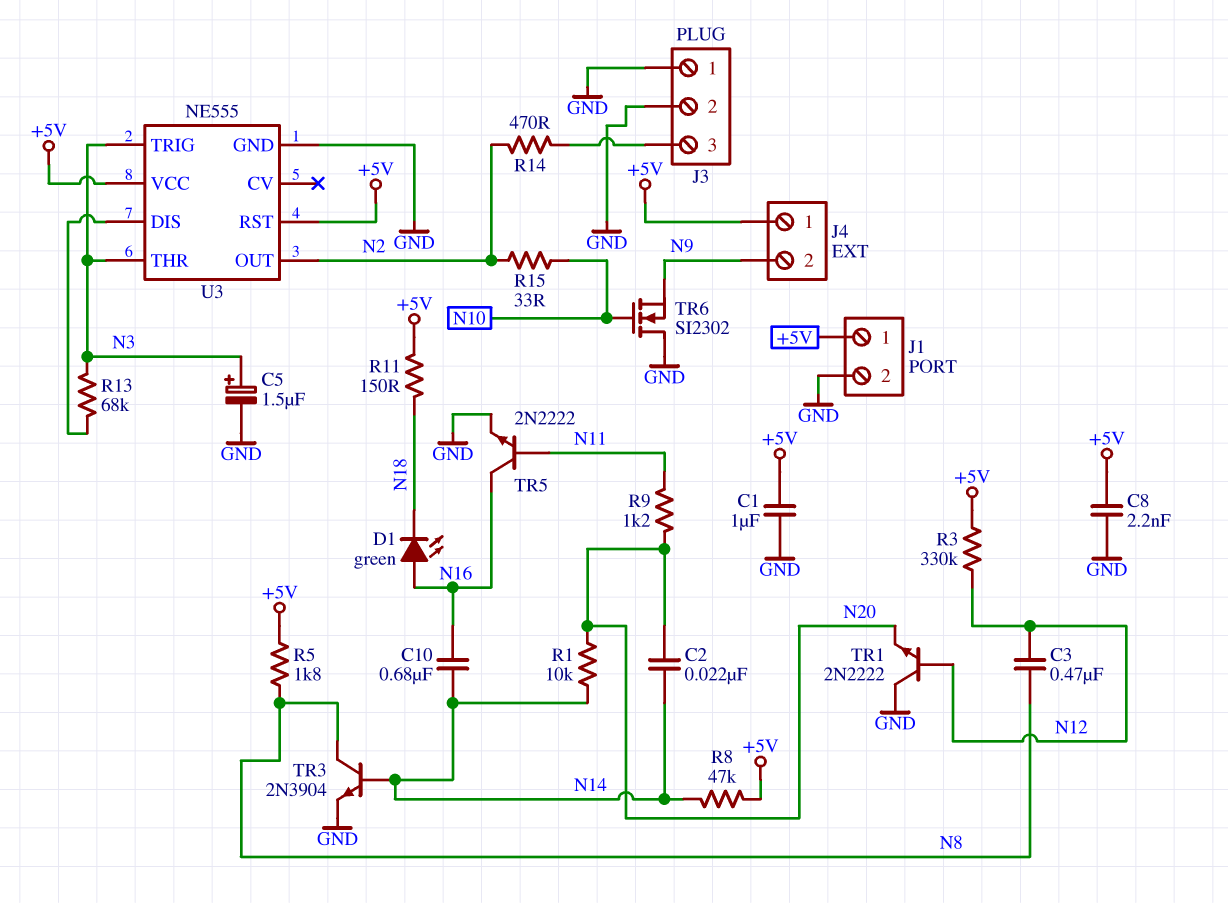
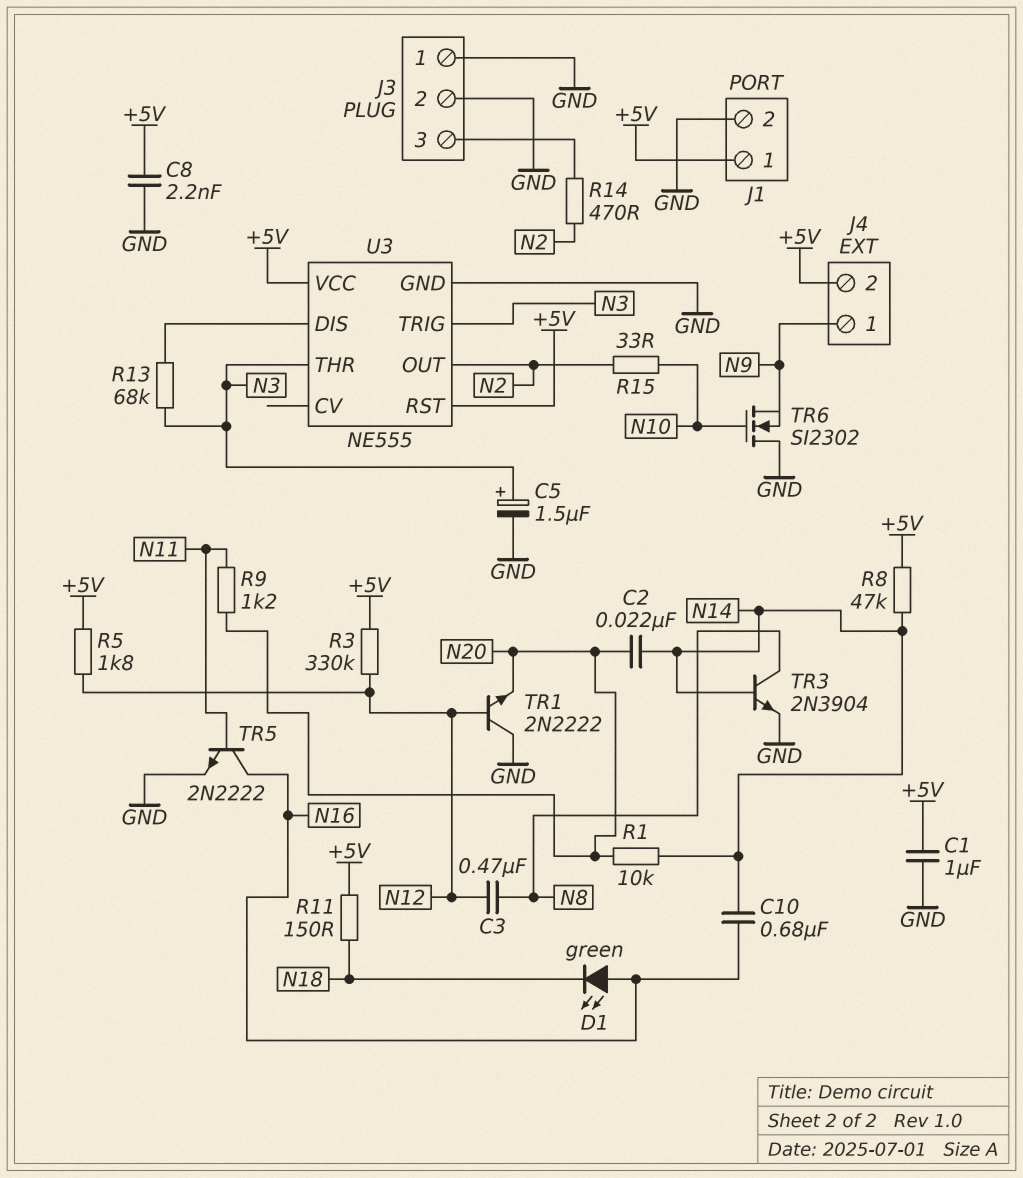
J4 pin 1: +5V -> N9
J4 pin 2: N9 -> +5V
R5: 1.8k (+5V, N8) -> 1.8k (+5V, N12)

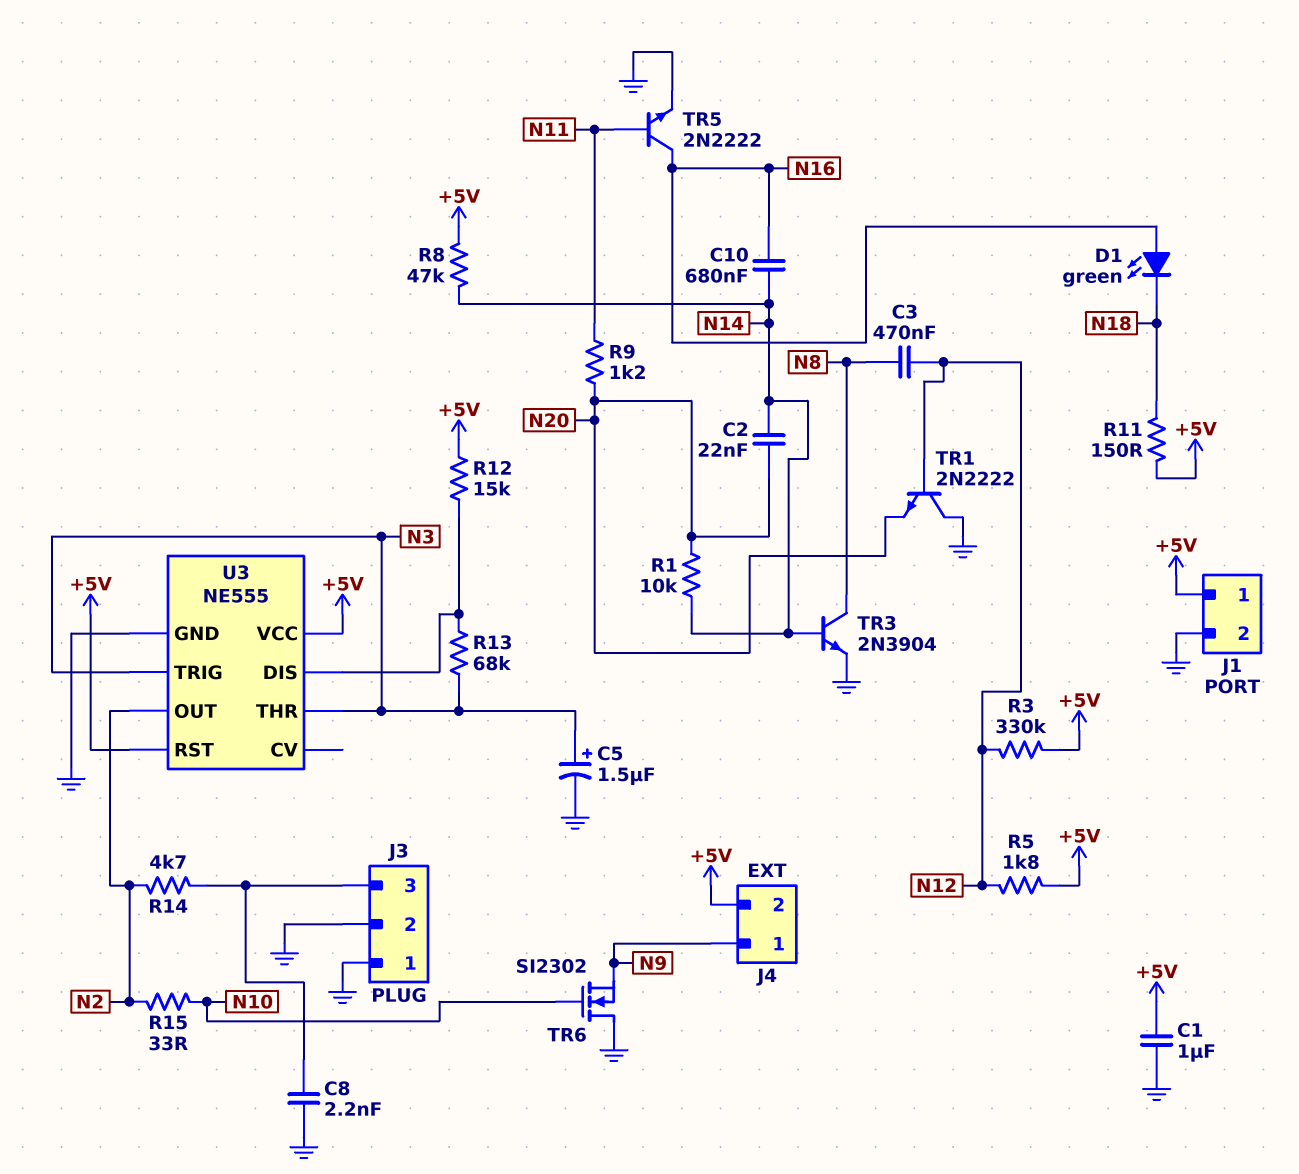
C8: 2.2nF (+5V, GND) -> 2.2nF (GND, J3/3)
R12: none -> 15k (+5V, U3/DIS)
R14: 470 (J3/3, N2) -> 4.7k (J3/3, N2)

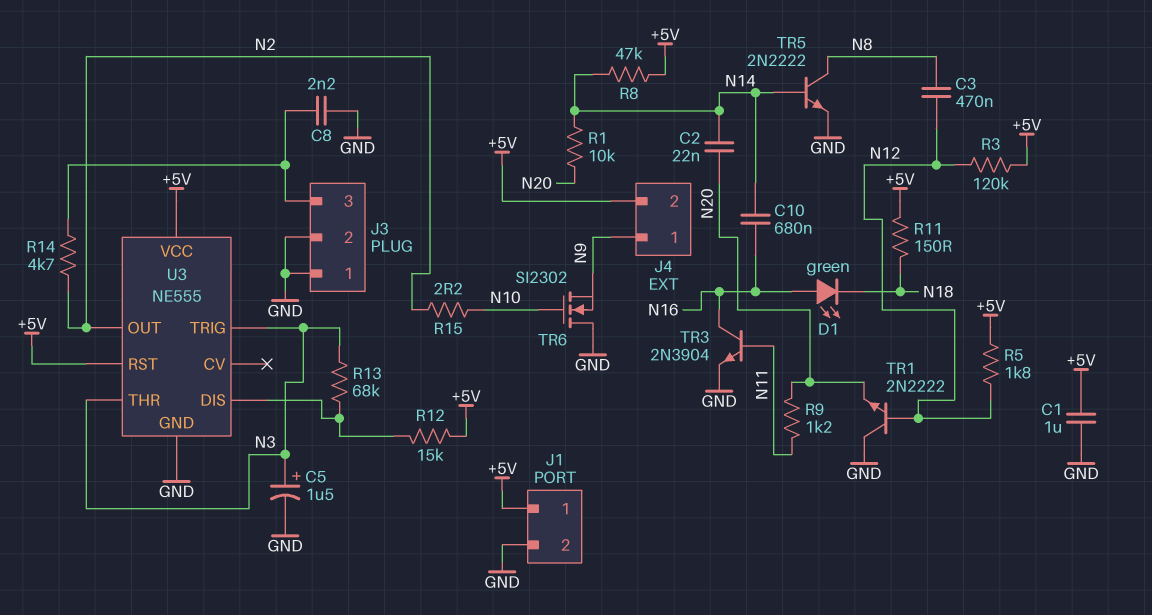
R3: 330k (+5V, N12) -> 120k (+5V, N12)
R15: 33 (N2, N10) -> 2.2 (N2, N10)
TR3: NPN 2N3904 (B N14, C N8, E GND) -> NPN 2N3904 (B N11, C N16, E GND)
TR5: NPN 2N2222 (B N11, C N16, E GND) -> NPN 2N2222 (B N14, C N8, E GND)

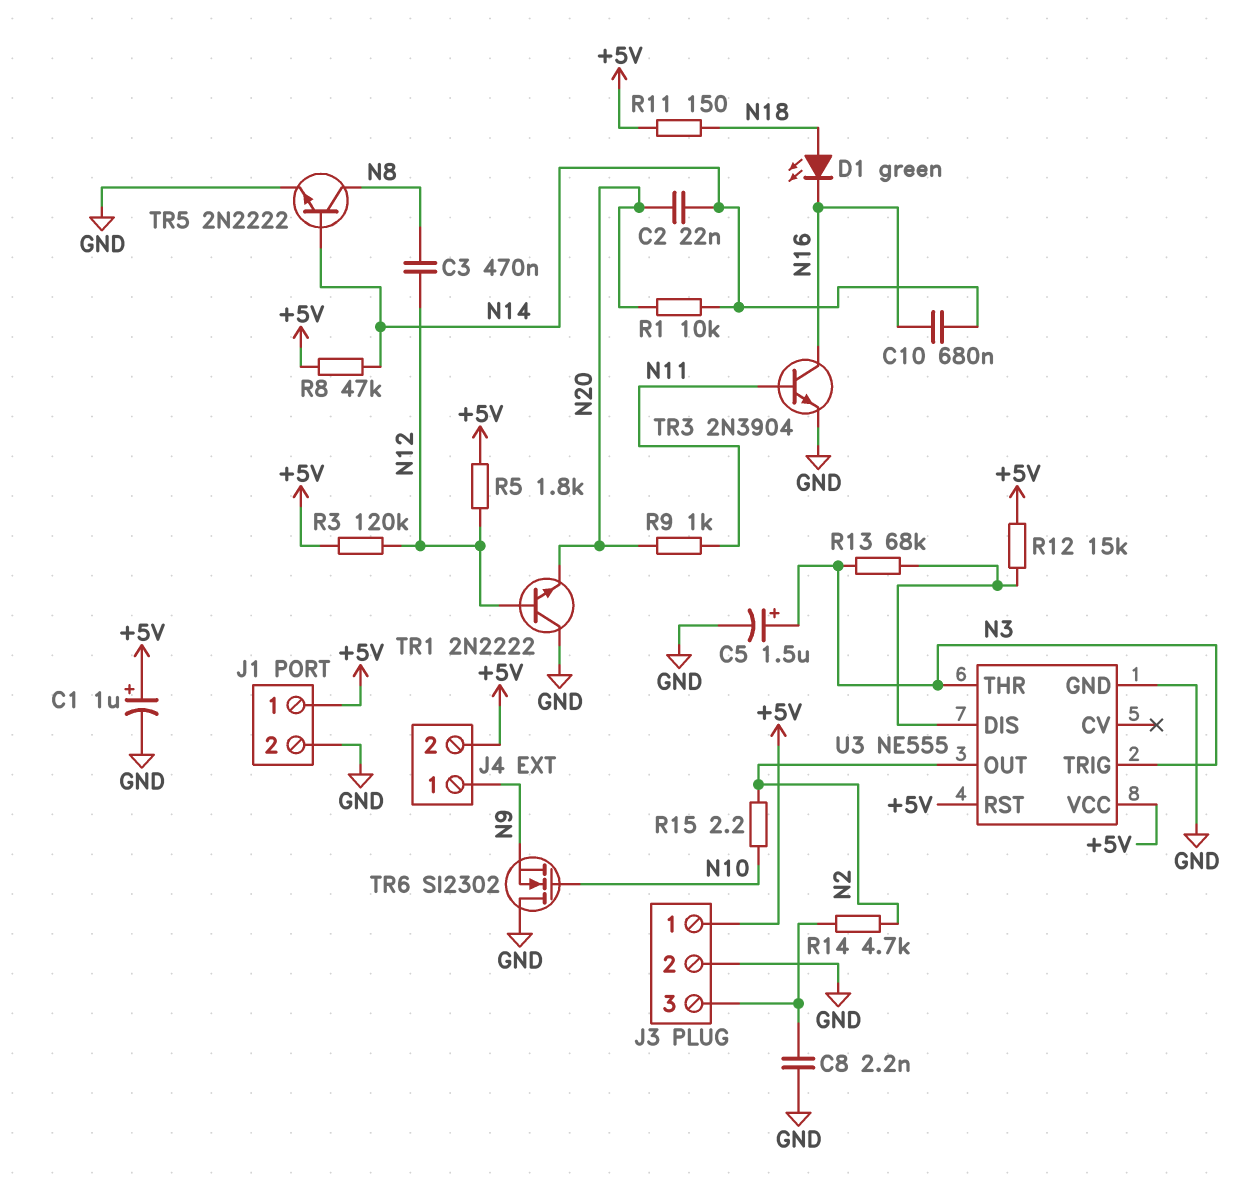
C1: 1uF (+5V, GND) -> 1uF (plus +5V, minus GND)
D1: LED green (A N16, K N18) -> LED green (A N18, K N16)
J3 pin 1: GND -> +5V
R9: 1.2k (N11, N20) -> 1k (N11, N20)

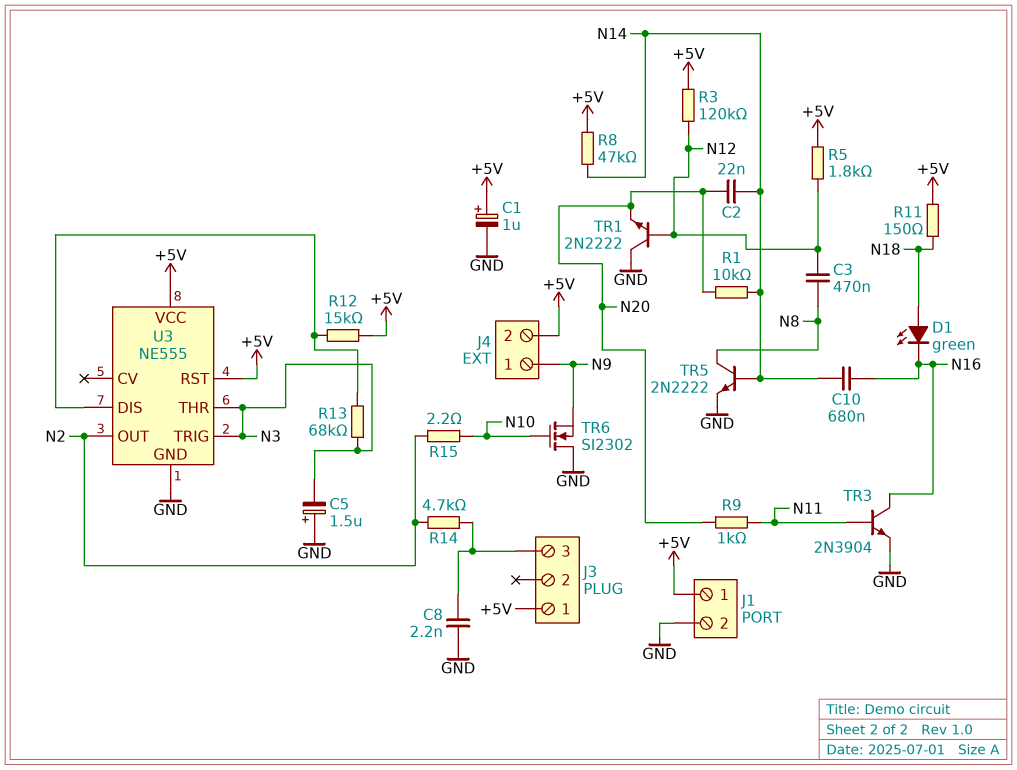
C5: 1.5uF (plus N3, minus GND) -> 1.5uF (plus GND, minus N3)
J3 pin 2: GND -> none

